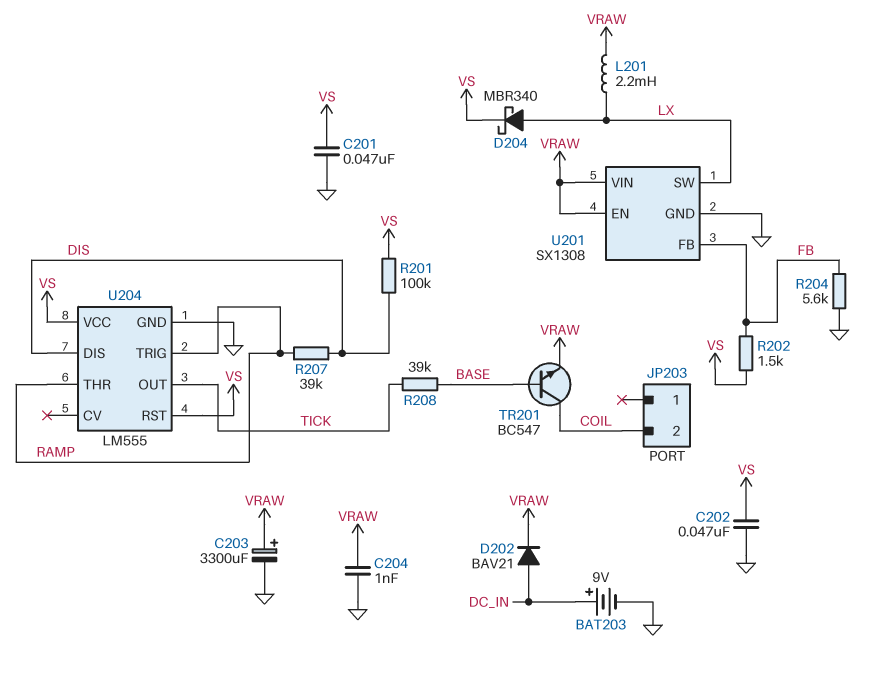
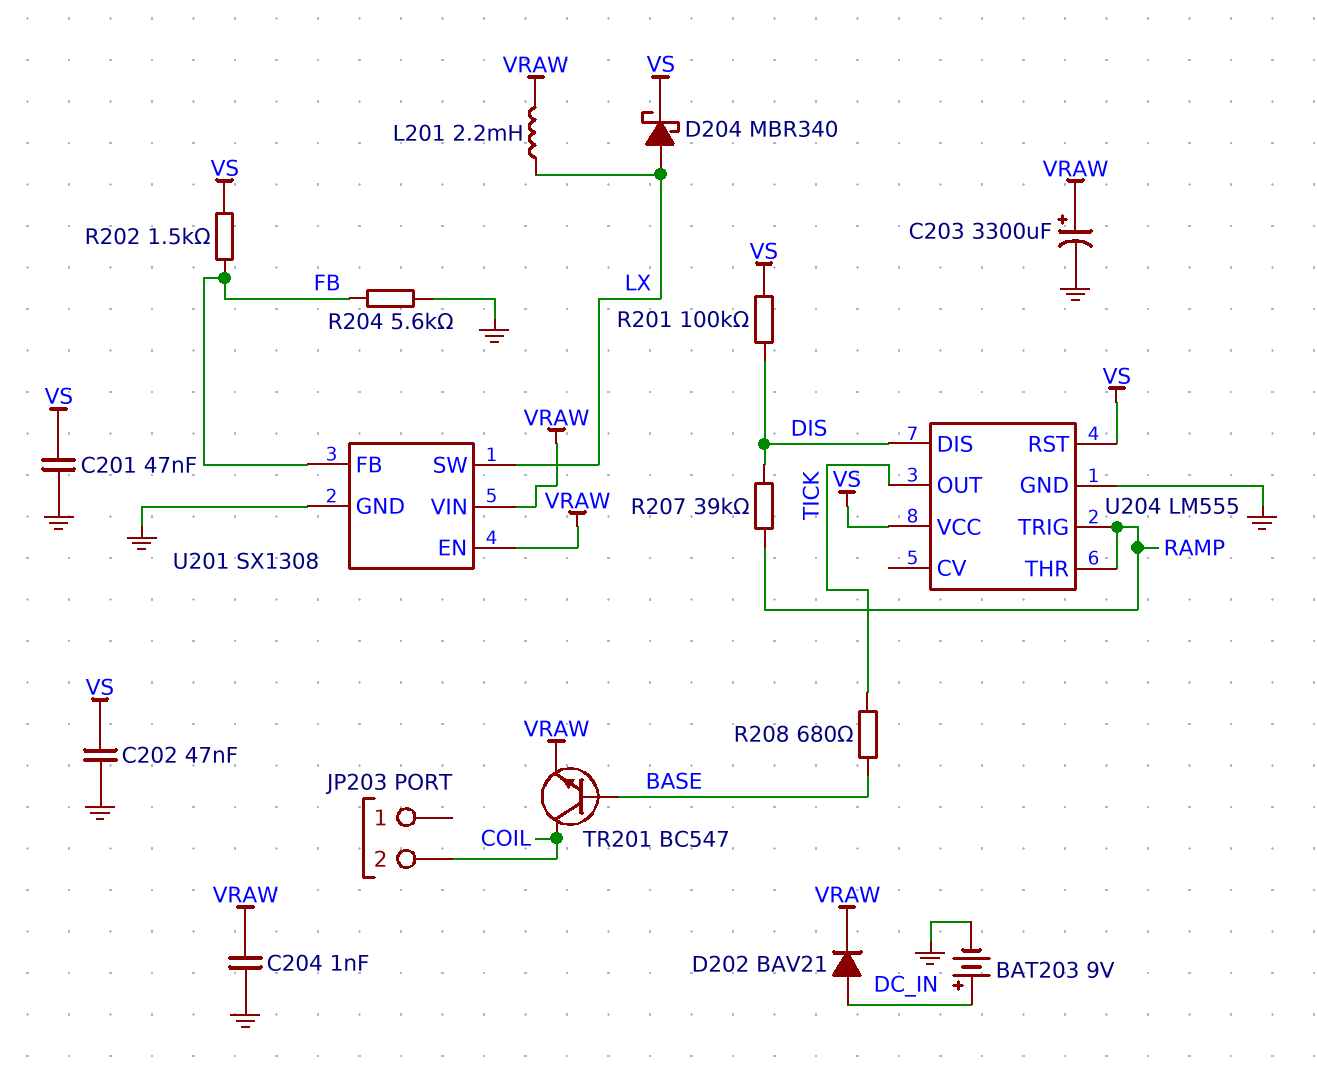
R208: 39k (BASE, TICK) -> 680 (BASE, TICK)

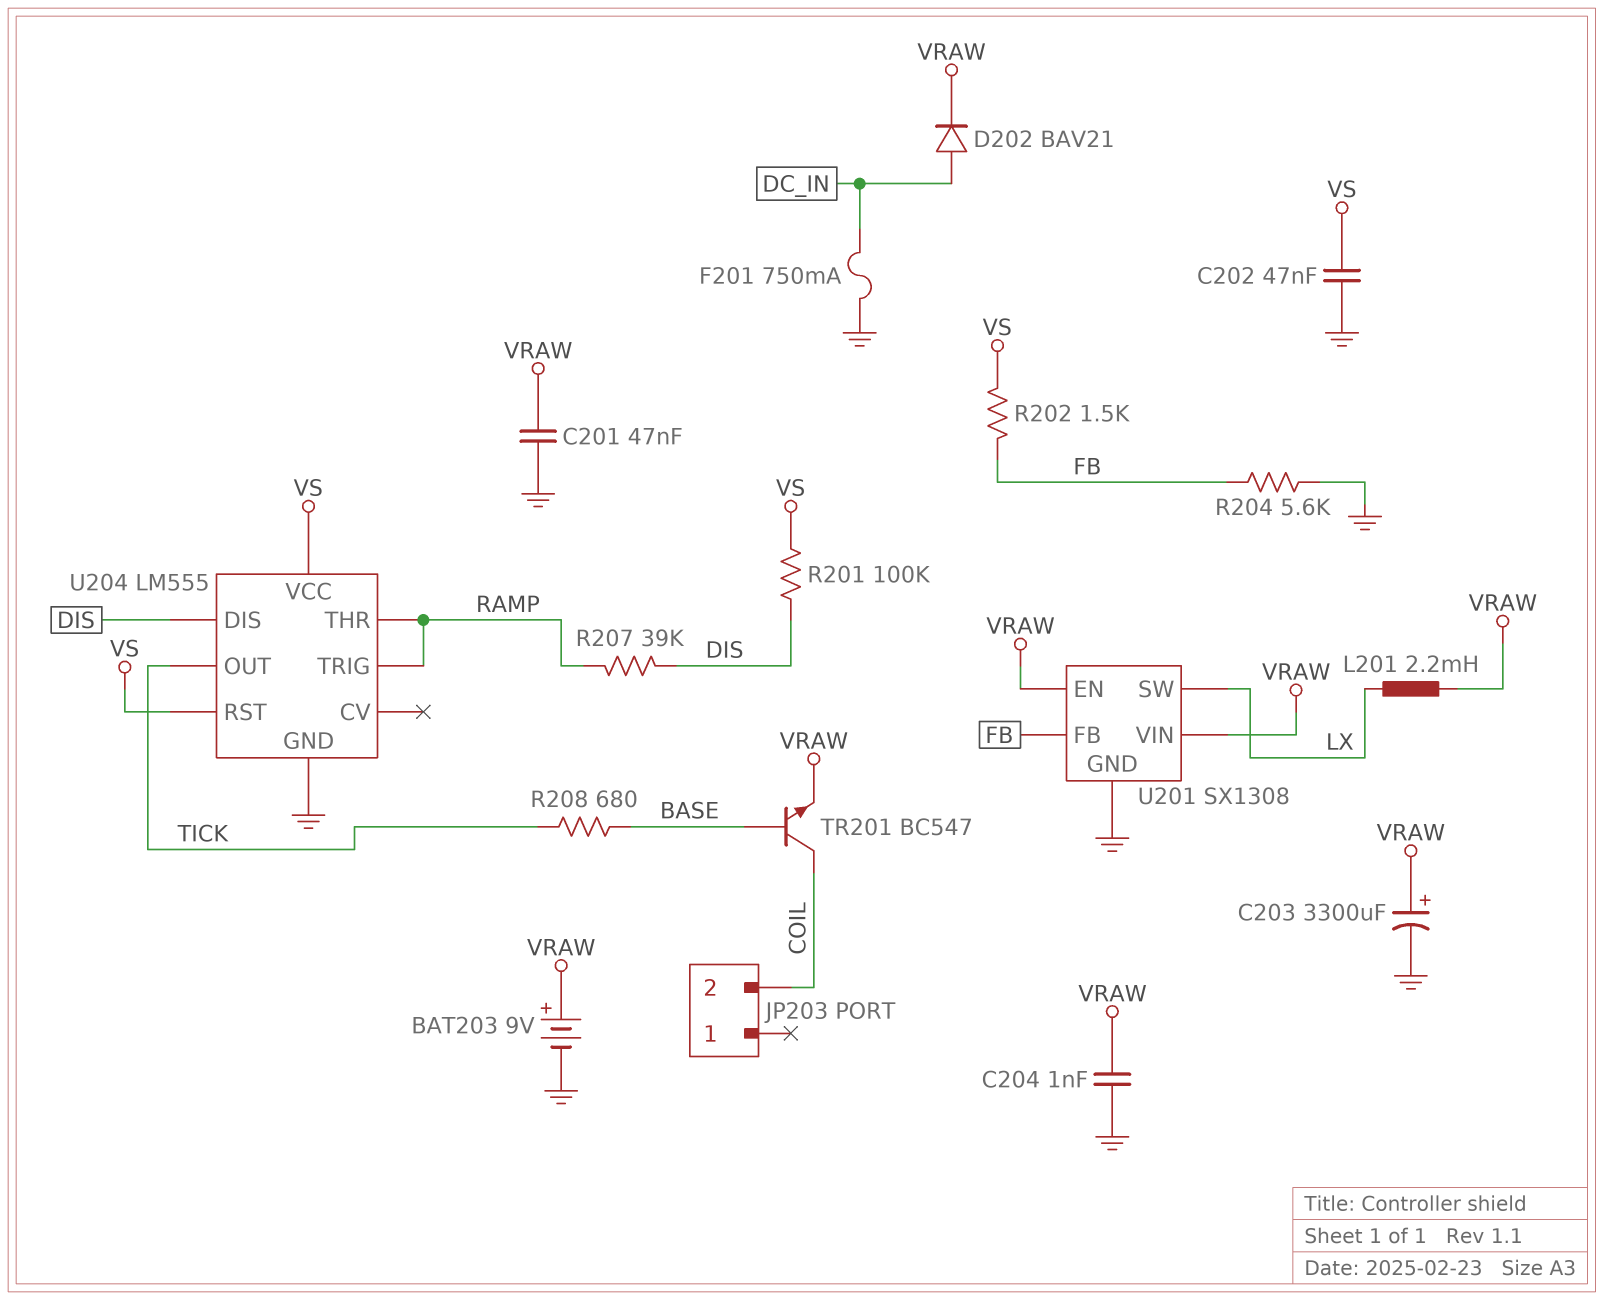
BAT203: 9V (plus DC_IN, minus GND) -> 9V (plus VRAW, minus GND)
C201: 47nF (GND, VS) -> 47nF (GND, VRAW)
D204: schottky MBR340 (A LX, K VS) -> none
F201: none -> 750mA (DC_IN, GND)

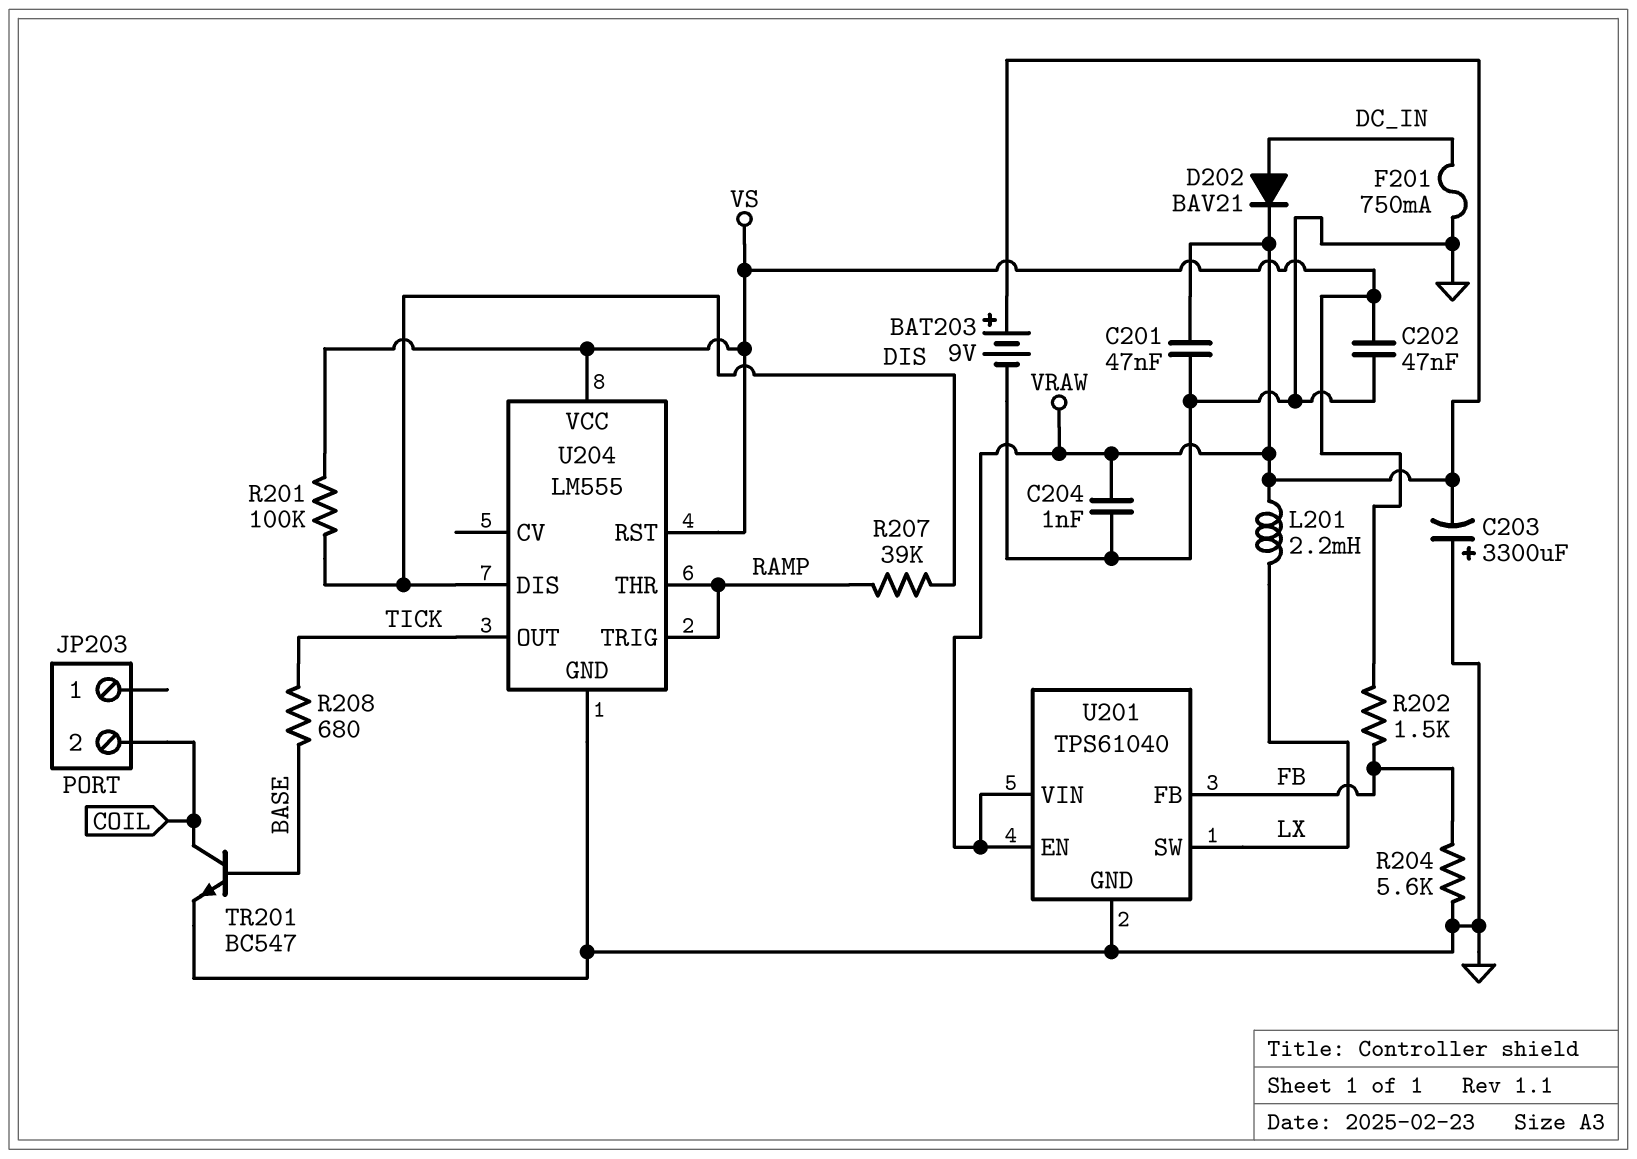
C203: 3300uF (plus VRAW, minus GND) -> 3300uF (plus GND, minus VRAW)
TR201: NPN BC547 (B BASE, C COIL, E VRAW) -> NPN BC547 (B BASE, C COIL, E GND)
U201: SX1308 -> TPS61040

